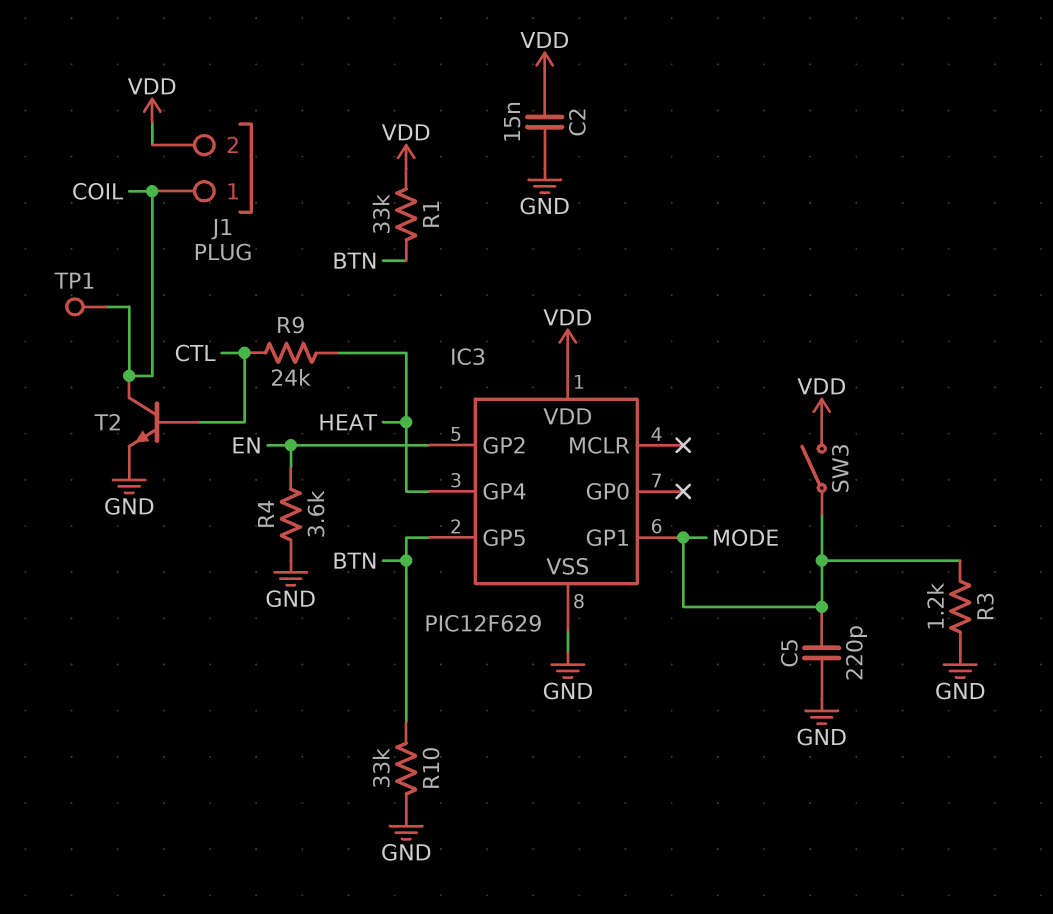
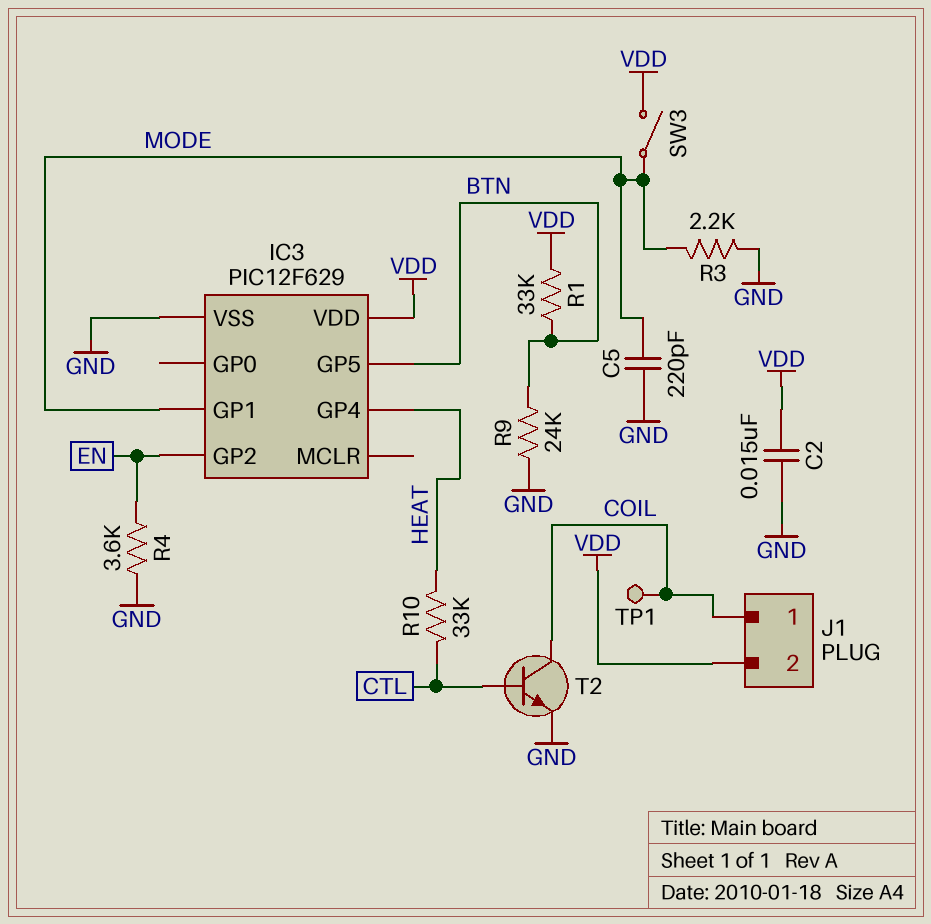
R3: 1.2k (GND, MODE) -> 2.2k (GND, MODE)
R9: 24k (CTL, HEAT) -> 24k (BTN, GND)
R10: 33k (BTN, GND) -> 33k (CTL, HEAT)

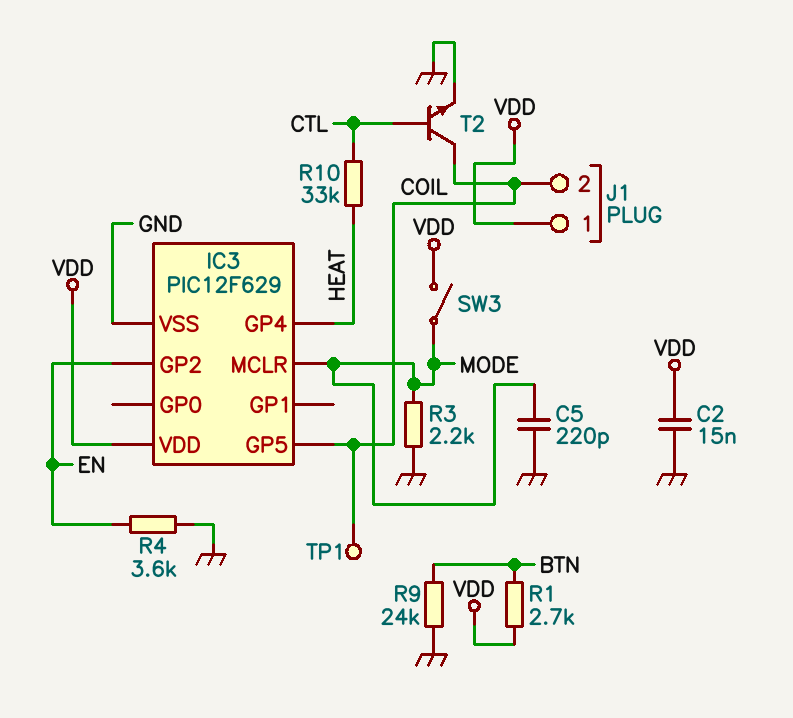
IC3 pin GP1: MODE -> none
IC3 pin GP5: BTN -> COIL
IC3 pin MCLR: none -> MODE
J1 pin 1: COIL -> VDD
J1 pin 2: VDD -> COIL
R1: 33k (BTN, VDD) -> 2.7k (BTN, VDD)

